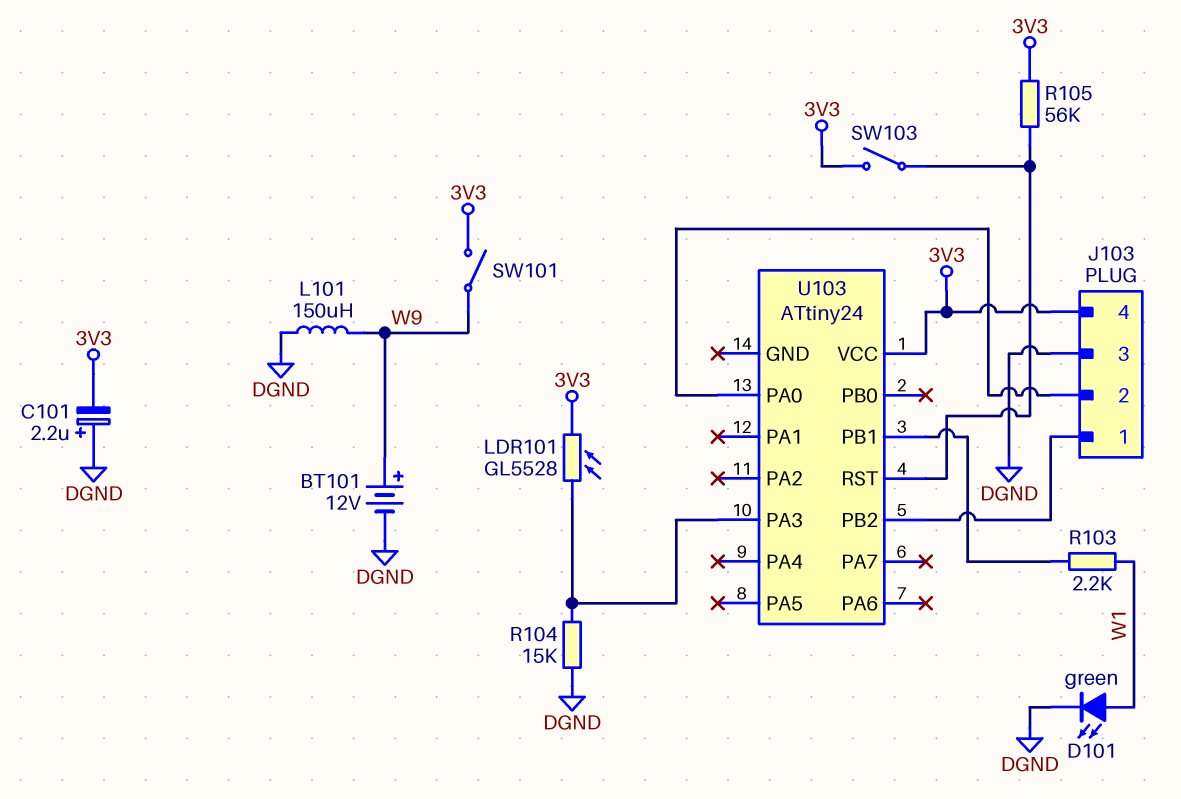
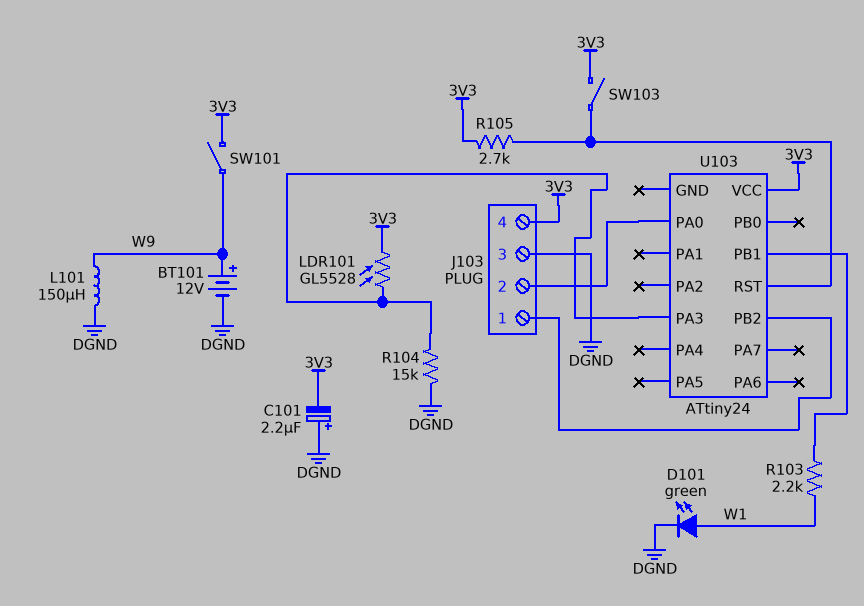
R105: 56k (3V3, U103/RST) -> 2.7k (3V3, U103/RST)

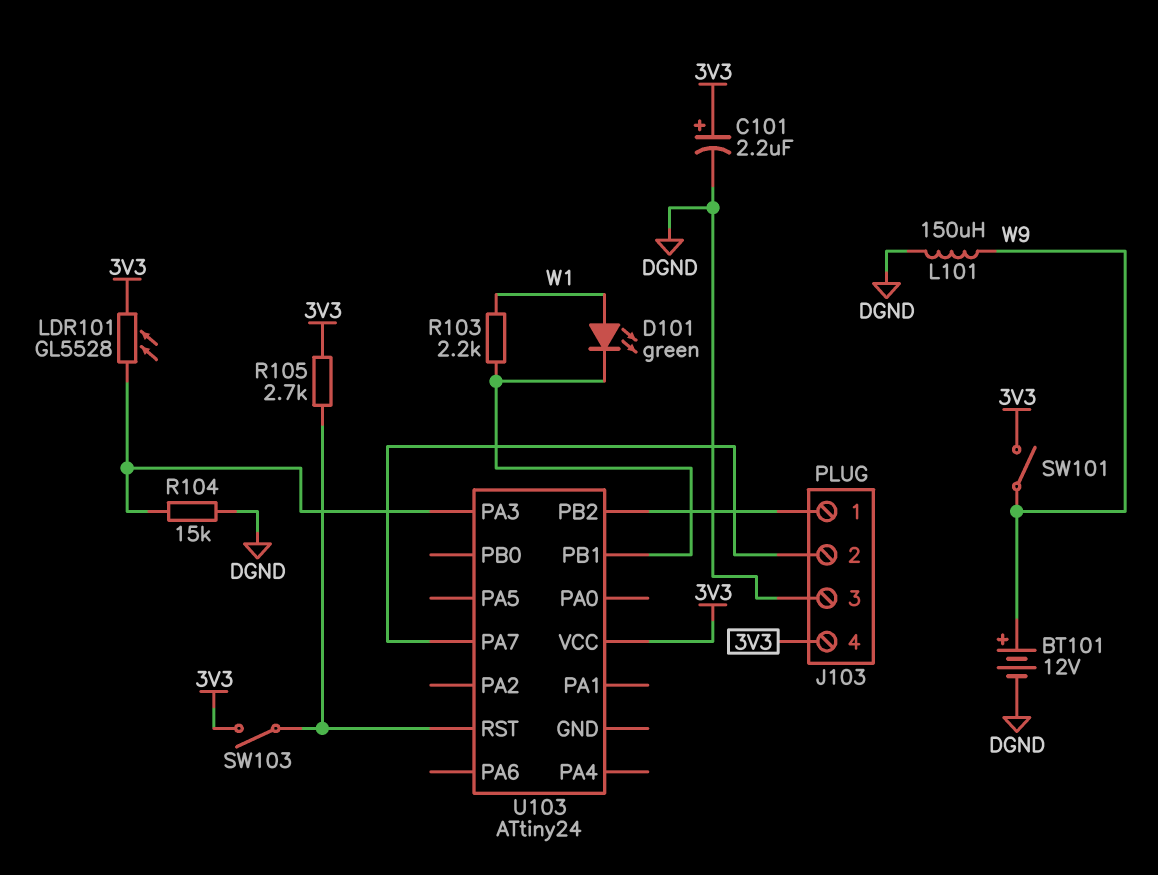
C101: 2.2uF (plus DGND, minus 3V3) -> 2.2uF (plus 3V3, minus DGND)
D101: LED green (A W1, K DGND) -> LED green (A W1, K U103/PB1)
U103 pin PA0: J103/2 -> none
U103 pin PA7: none -> J103/2

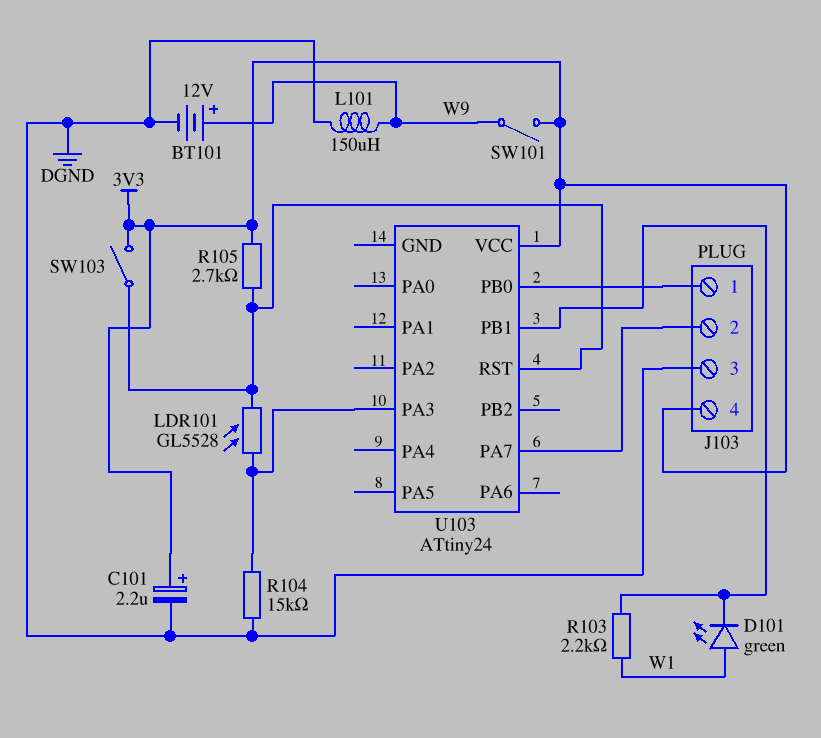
LDR101: GL5528 (3V3, U103/PA3) -> GL5528 (U103/PA3, U103/RST)
U103 pin PB0: none -> J103/1
U103 pin PB2: J103/1 -> none

